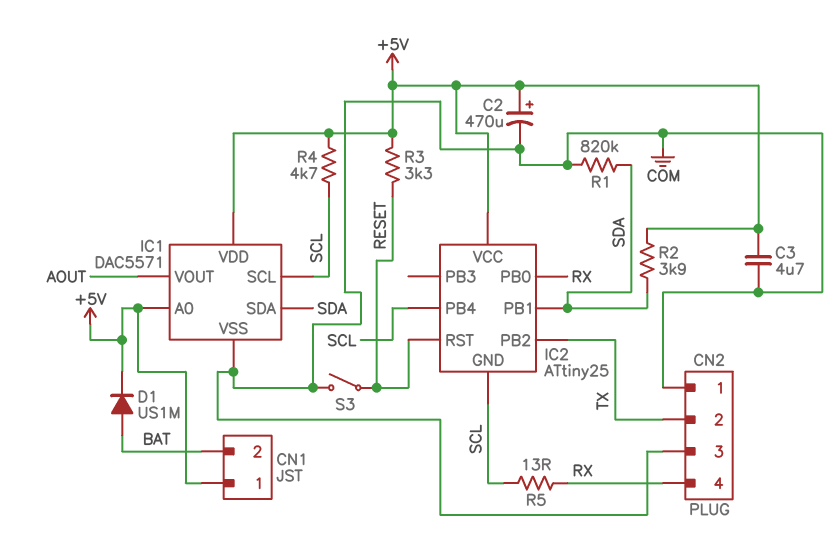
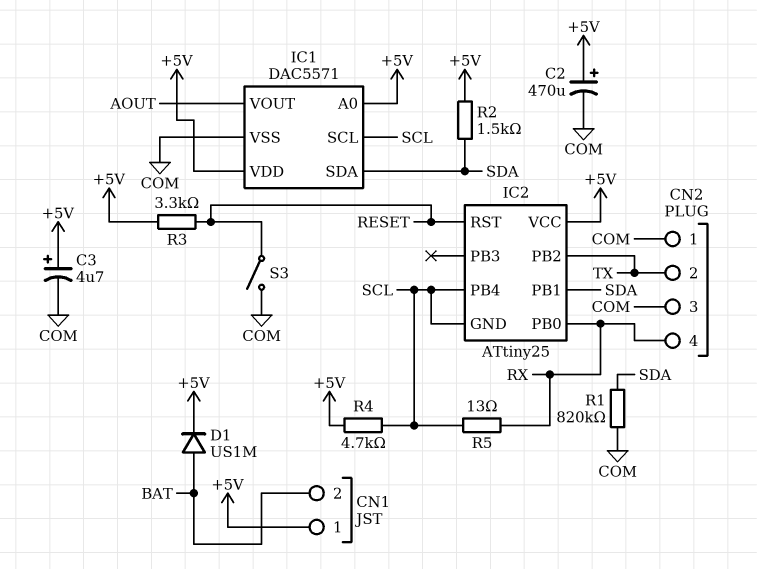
C3: 4.7uF (+5V, COM) -> 4.7uF (plus +5V, minus COM)
R2: 3.9k (+5V, SDA) -> 1.5k (+5V, SDA)

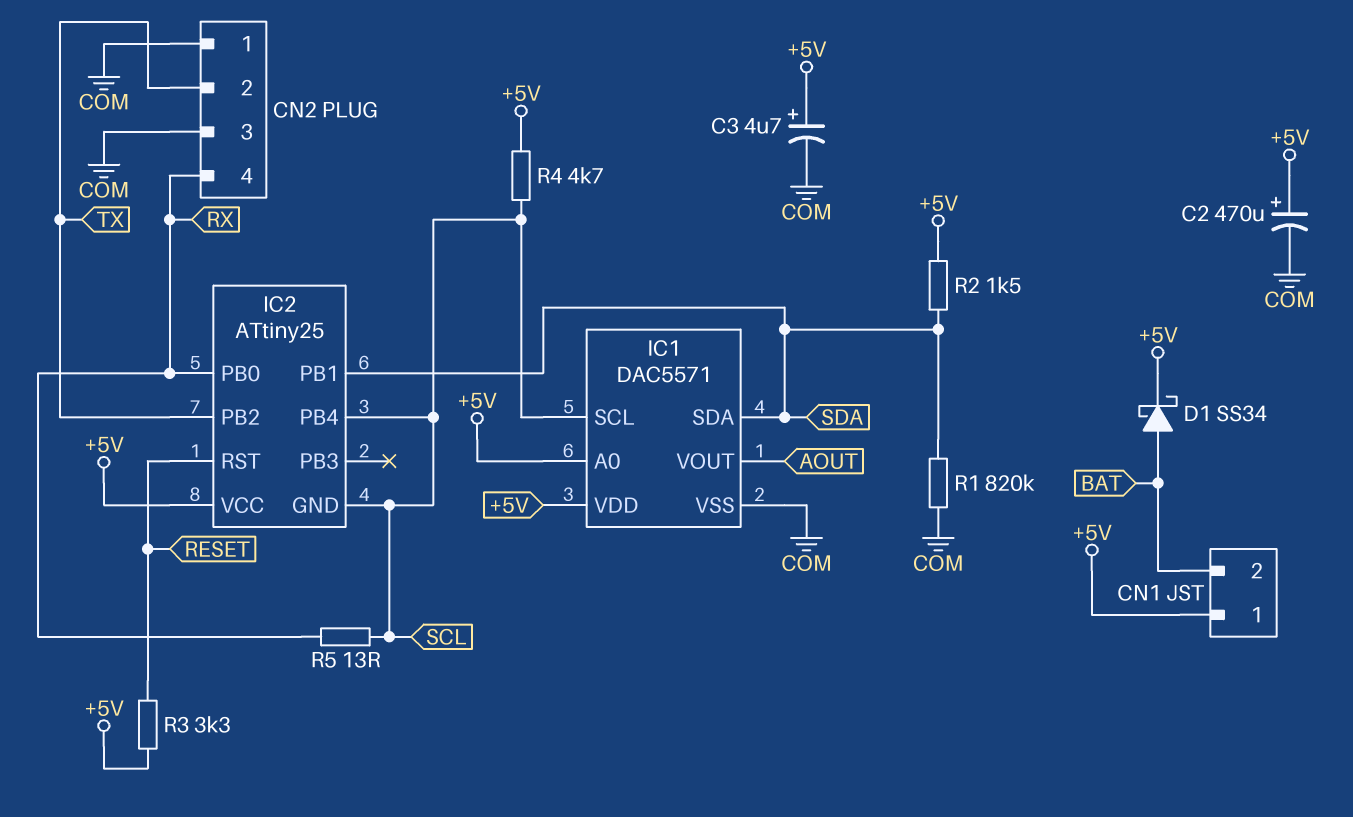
D1: diode US1M (A BAT, K +5V) -> schottky SS34 (A BAT, K +5V)
S3: switch (COM, RESET) -> none

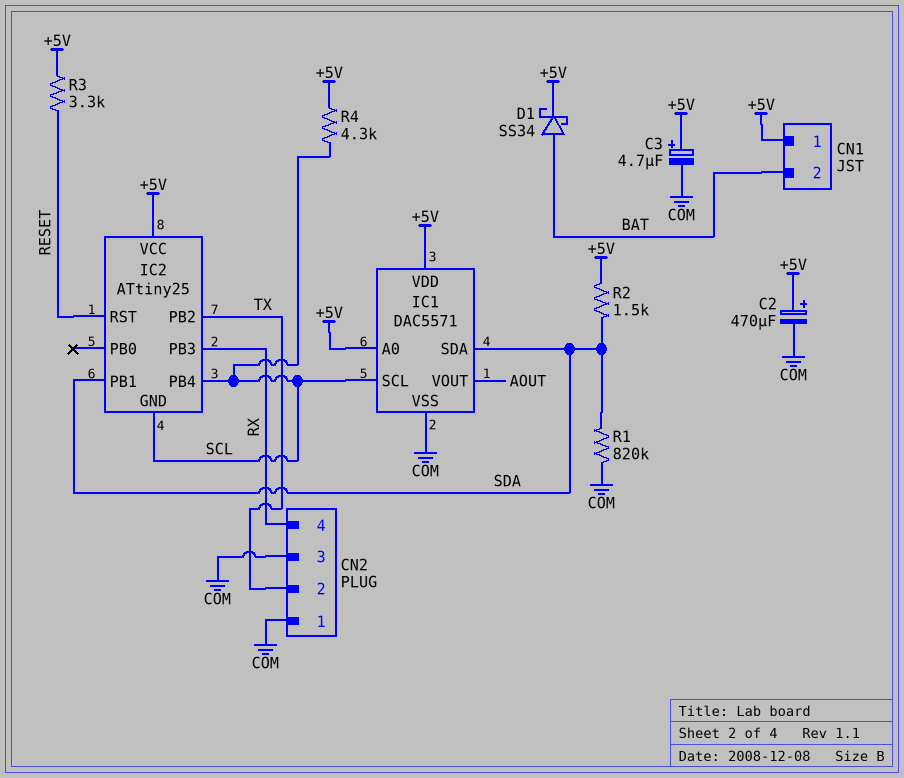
IC2 pin PB0: RX -> none
IC2 pin PB3: none -> RX
R4: 4.7k (+5V, SCL) -> 4.3k (+5V, SCL)
R5: 13 (RX, SCL) -> none

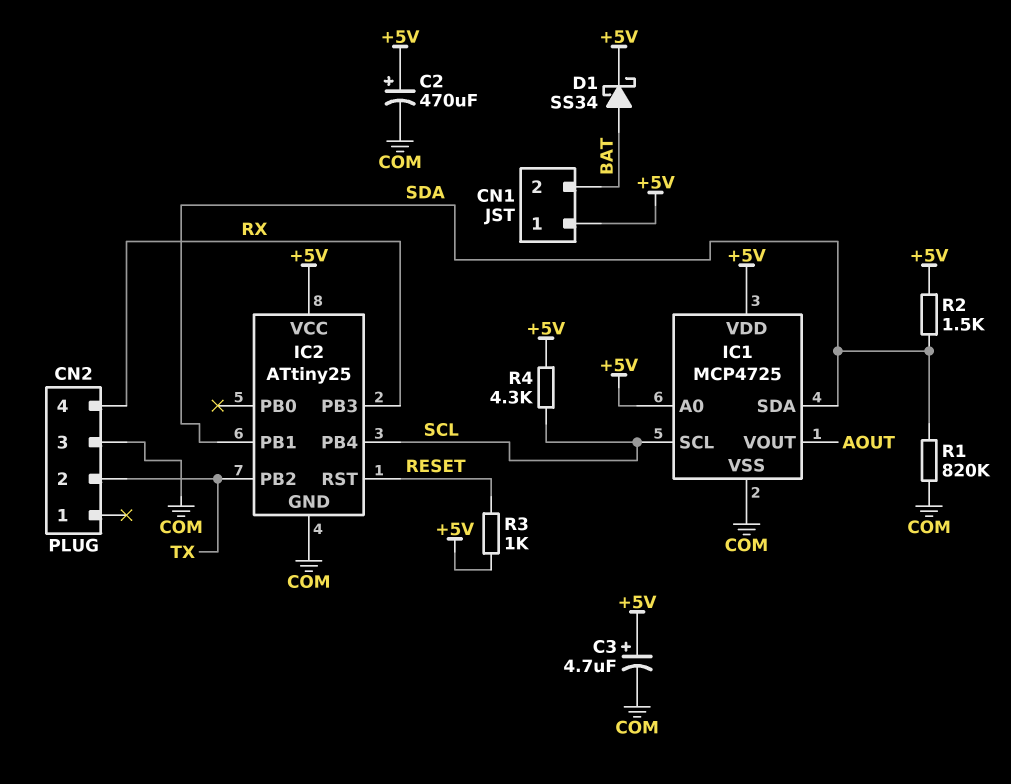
CN2 pin 1: COM -> none
IC1: DAC5571 -> MCP4725
IC2 pin GND: SCL -> COM
R3: 3.3k (+5V, RESET) -> 1k (+5V, RESET)

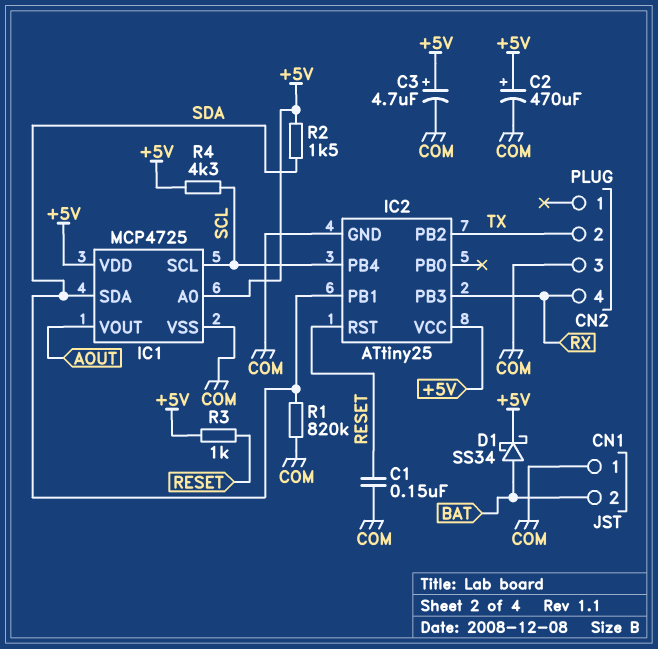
C1: none -> 150nF (COM, RESET)
CN1 pin 1: +5V -> COM

